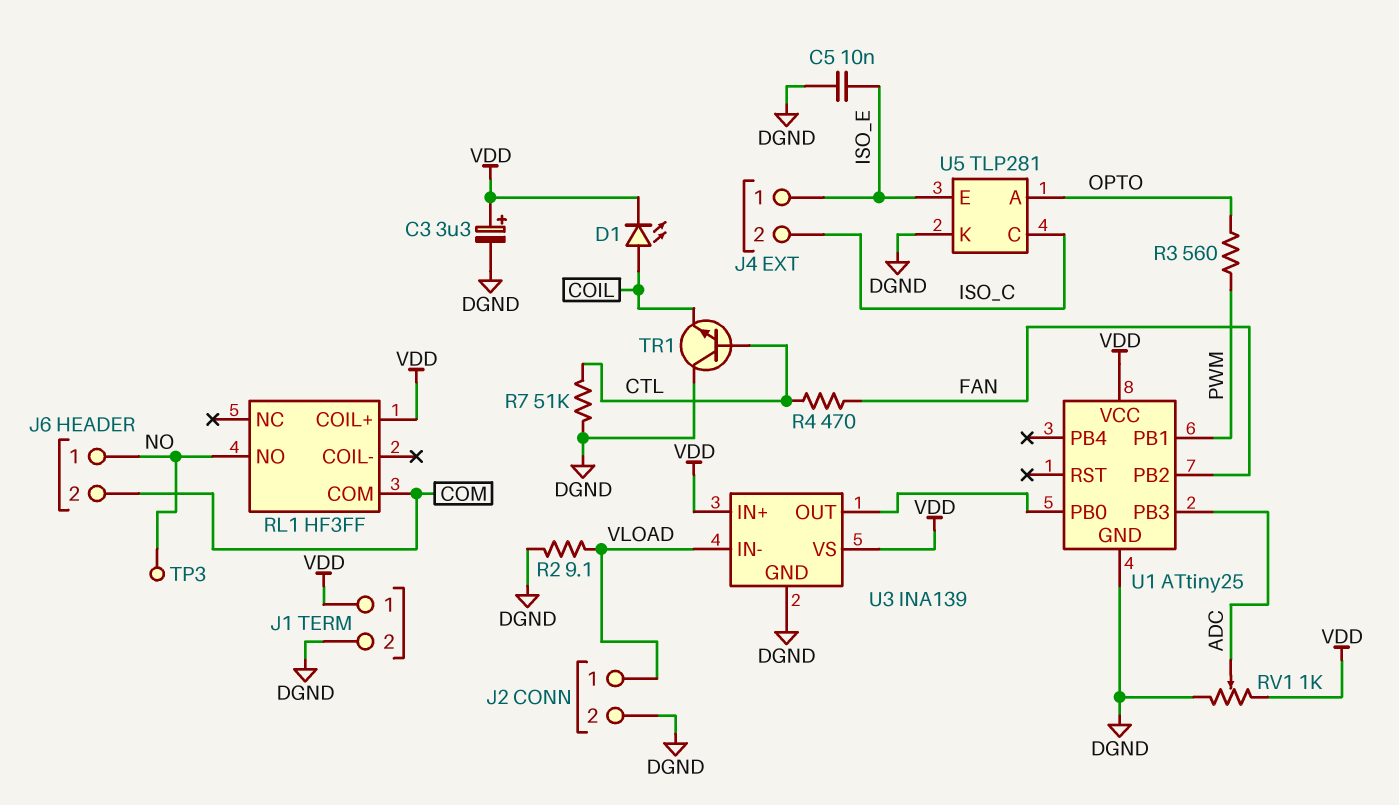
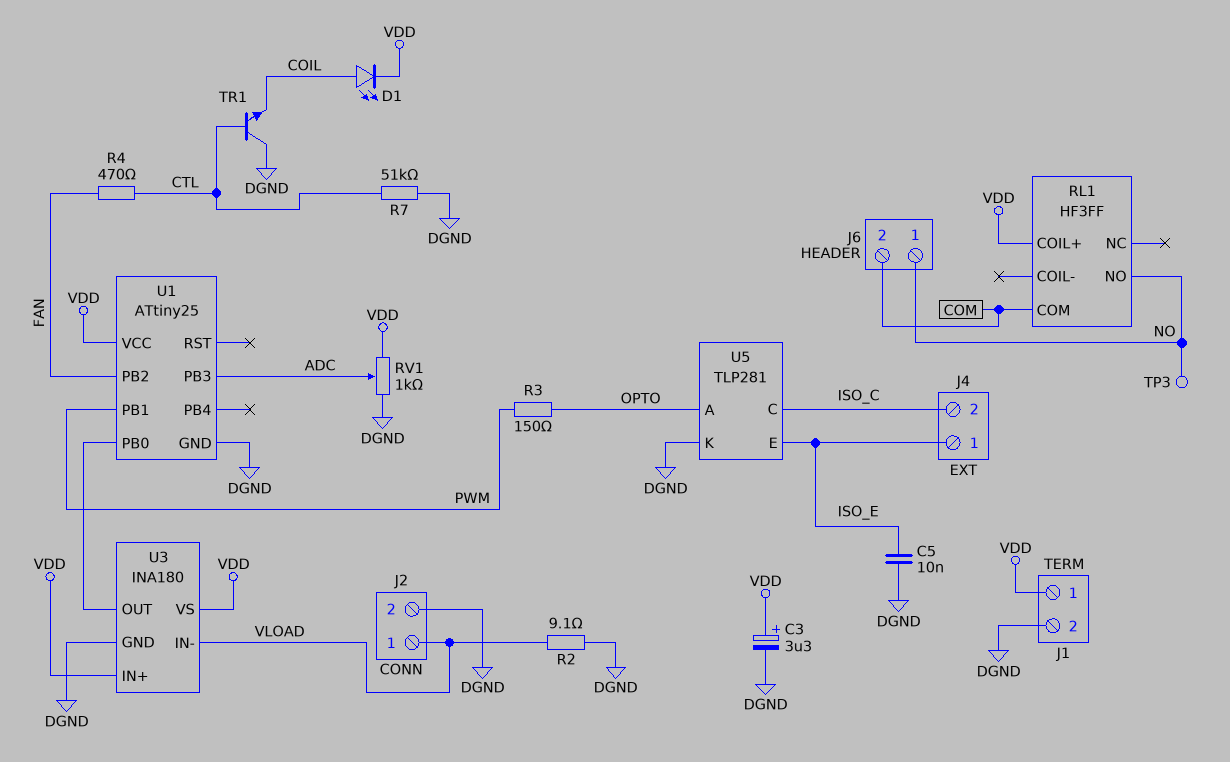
R3: 560 (OPTO, PWM) -> 150 (OPTO, PWM)
U3: INA139 -> INA180

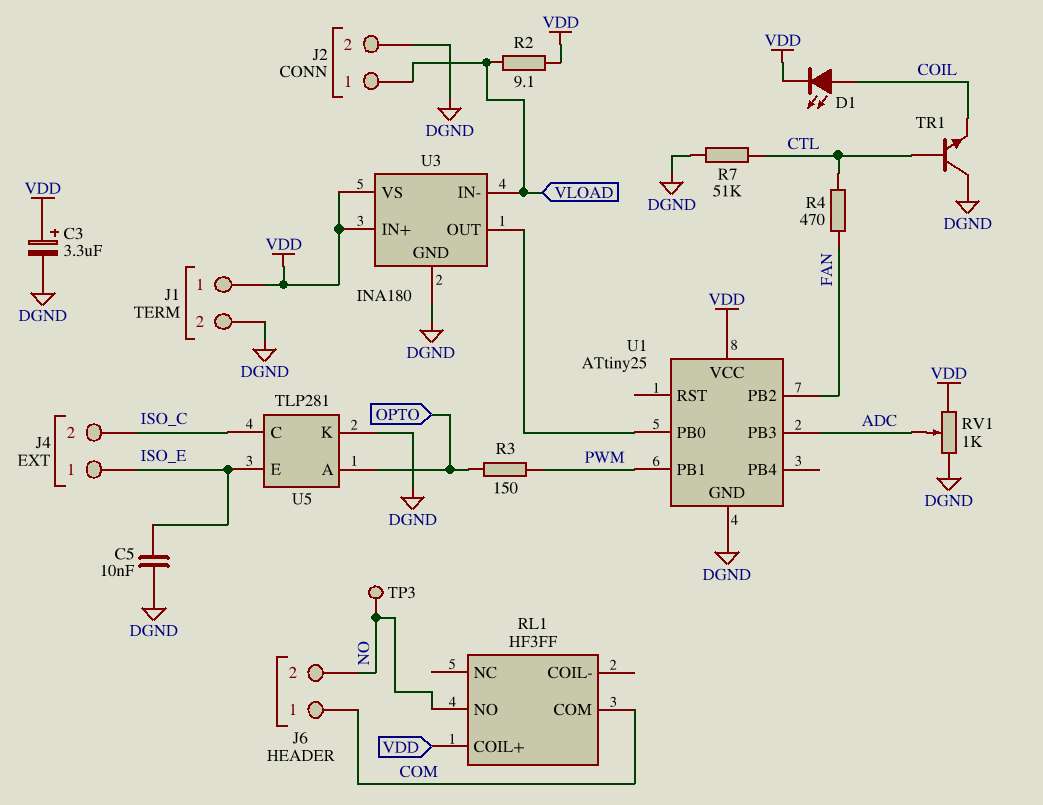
J6 pin 1: NO -> COM
J6 pin 2: COM -> NO
R2: 9.1 (DGND, VLOAD) -> 9.1 (VDD, VLOAD)

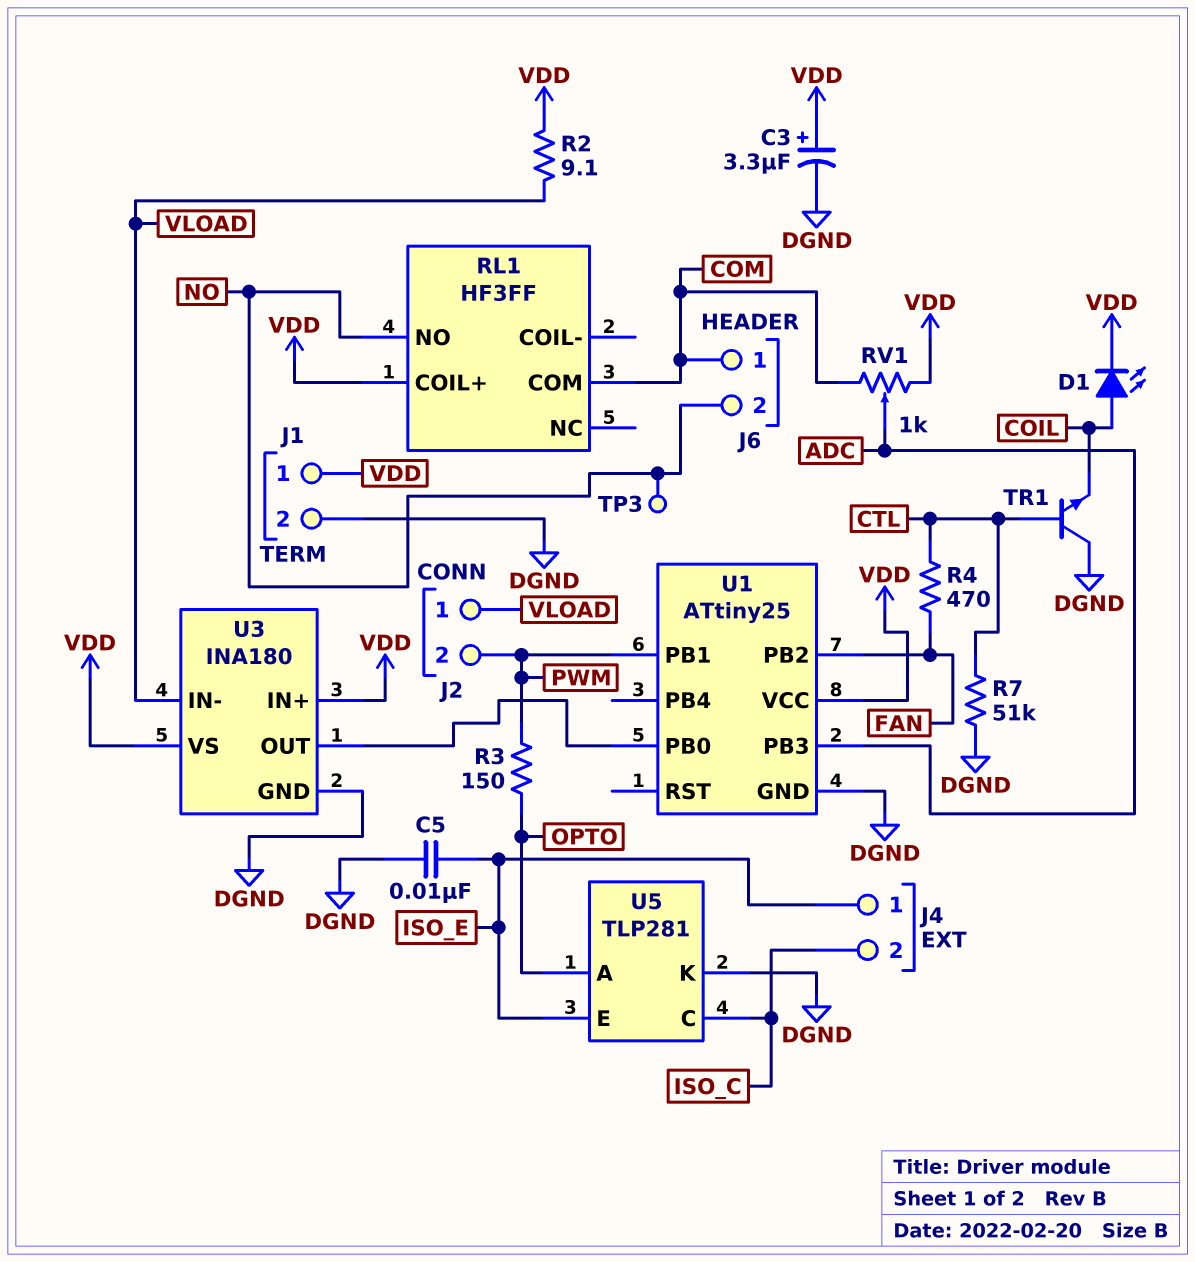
J2 pin 2: DGND -> PWM
RV1: 1k (DGND, VDD, wiper ADC) -> 1k (COM, VDD, wiper ADC)

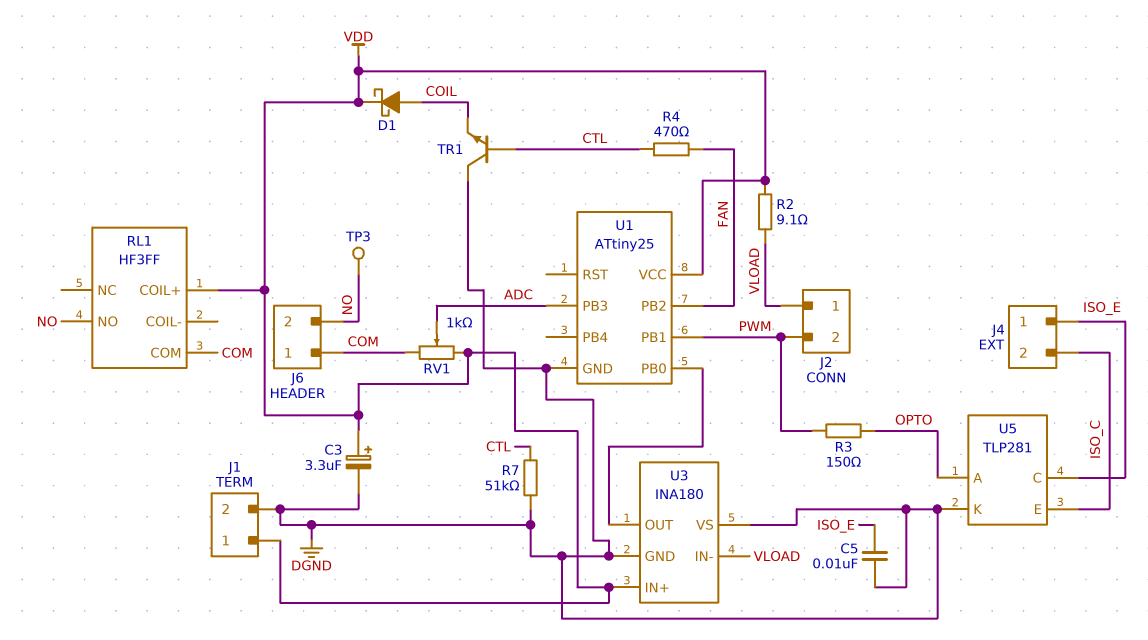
D1: LED (A COIL, K VDD) -> schottky (A COIL, K VDD)
U3 pin VS: VDD -> DGND
U5 pin C: ISO_C -> ISO_E
U5 pin E: ISO_E -> ISO_C

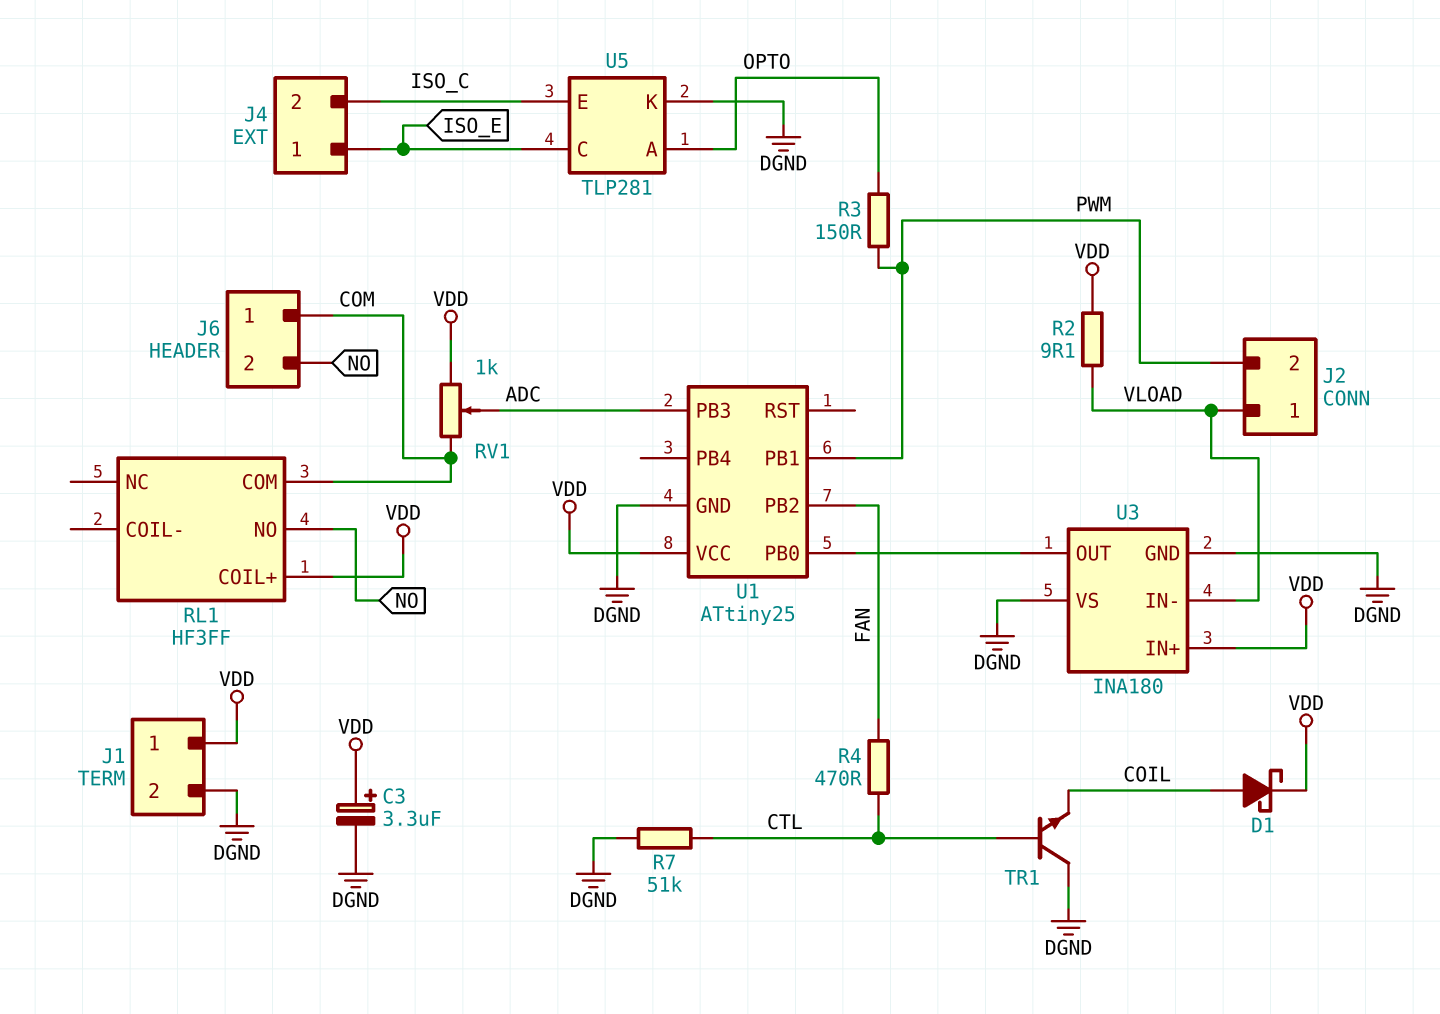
C5: 10nF (DGND, ISO_E) -> none
TP3: test point (NO) -> none

